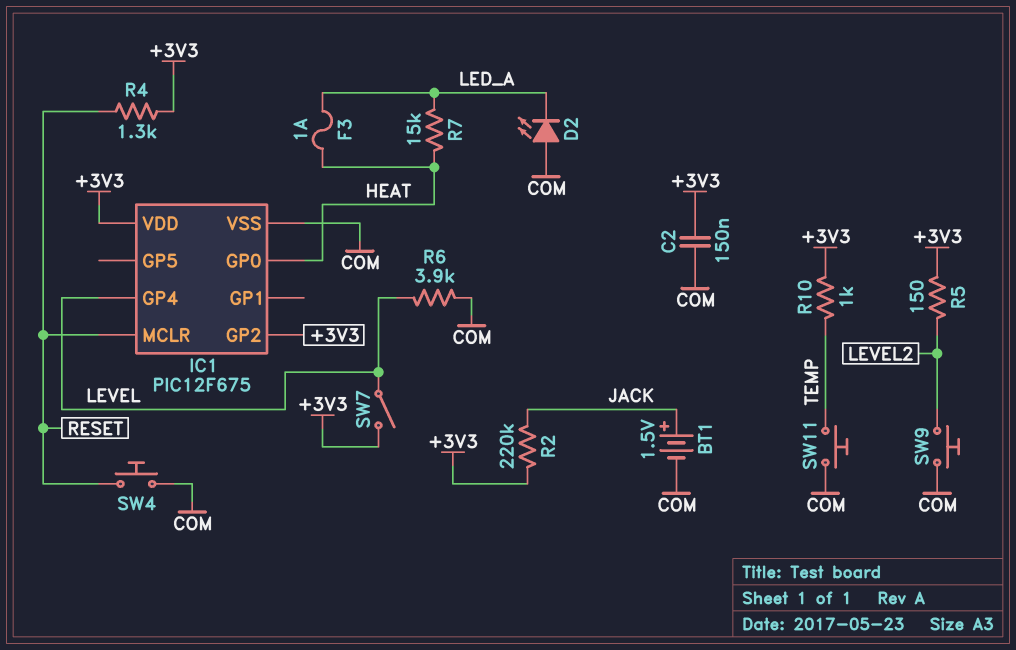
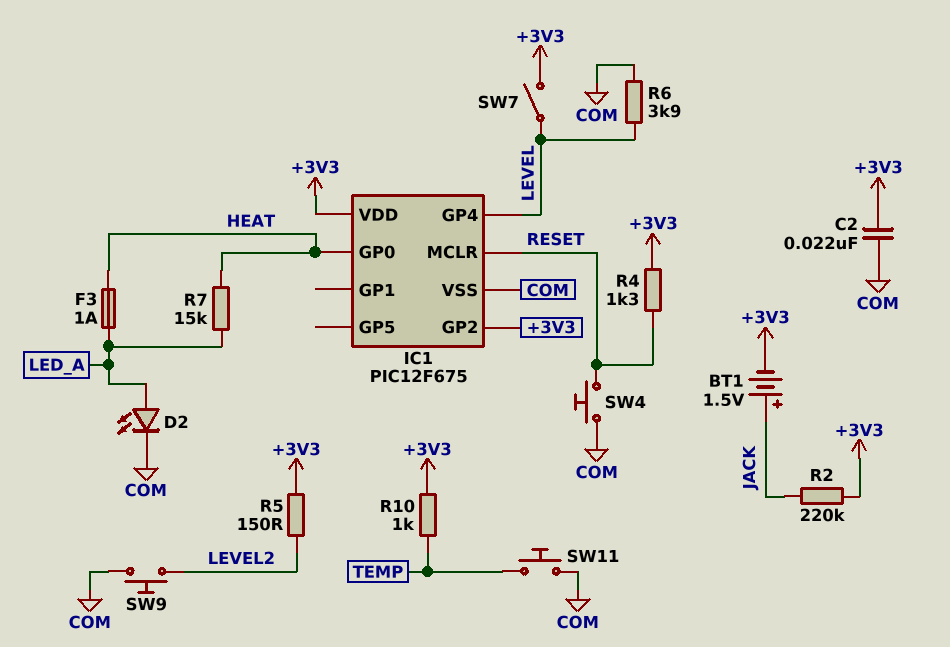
BT1: 1.5V (plus JACK, minus COM) -> 1.5V (plus JACK, minus +3V3)
C2: 150nF (+3V3, COM) -> 22nF (+3V3, COM)
D2: LED (A COM, K LED_A) -> LED (A LED_A, K COM)

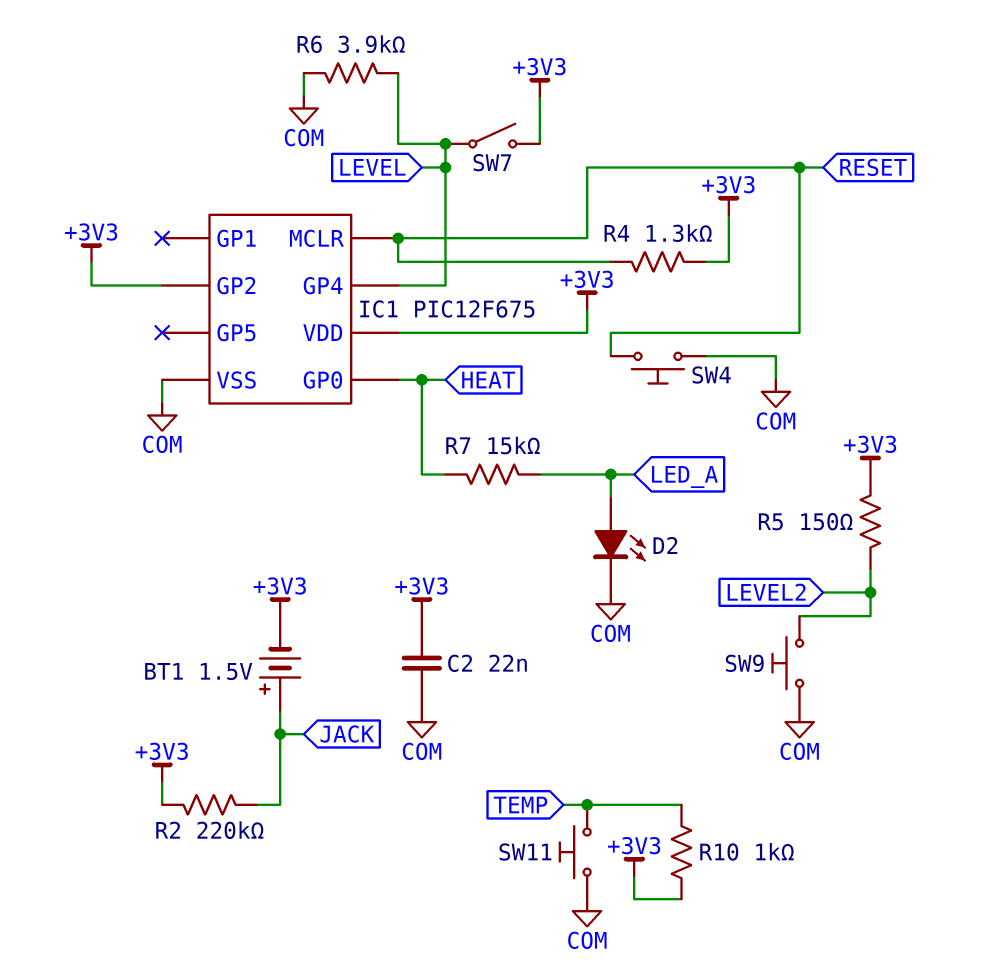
F3: 1A (HEAT, LED_A) -> none

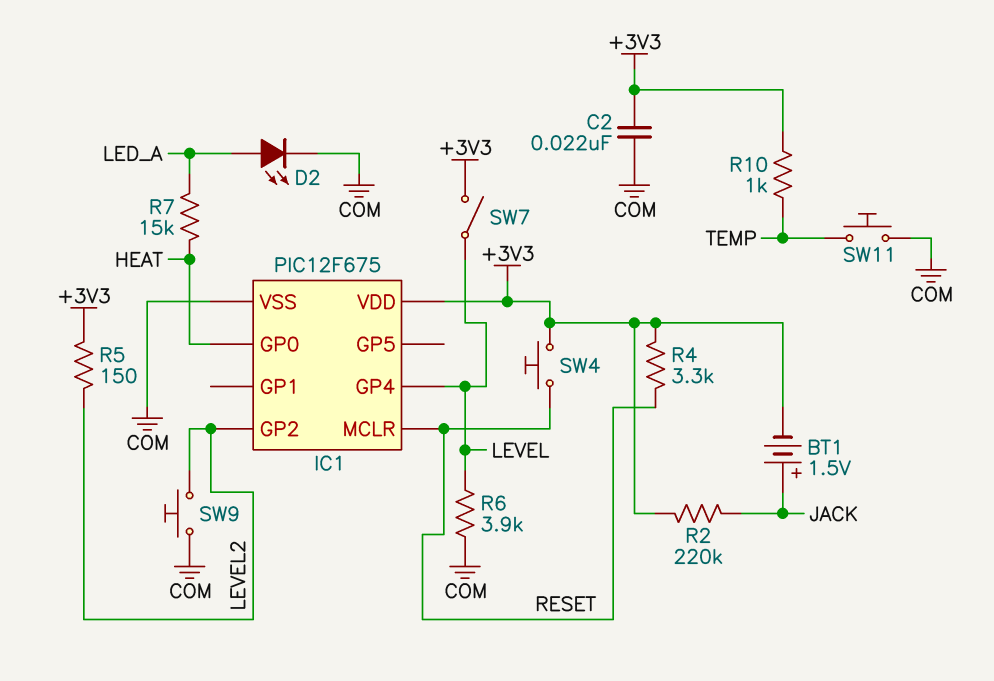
IC1 pin GP2: +3V3 -> LEVEL2
R4: 1.3k (+3V3, RESET) -> 3.3k (+3V3, RESET)
SW4: button (COM, RESET) -> button (+3V3, RESET)

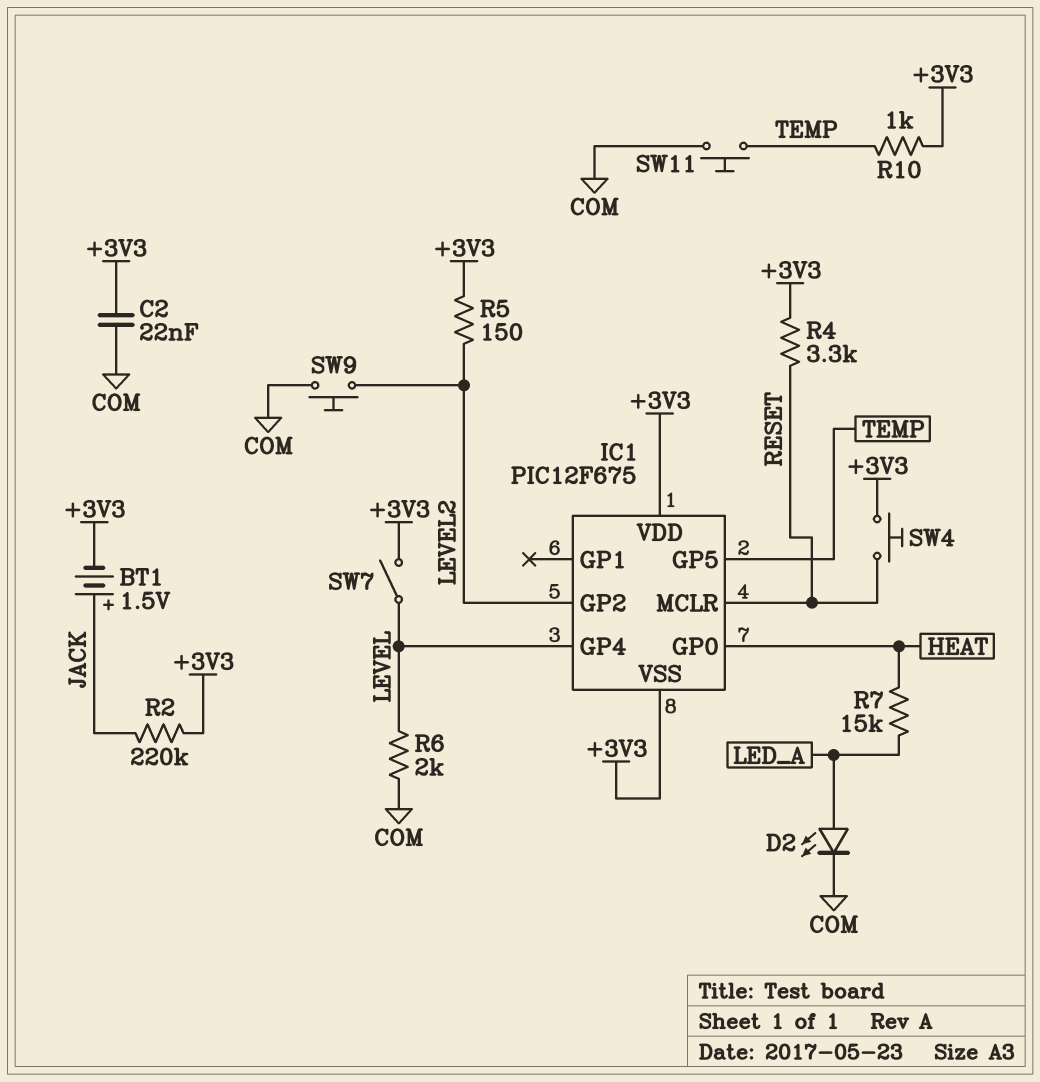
IC1 pin GP5: none -> TEMP
IC1 pin VSS: COM -> +3V3
R6: 3.9k (COM, LEVEL) -> 2k (COM, LEVEL)

